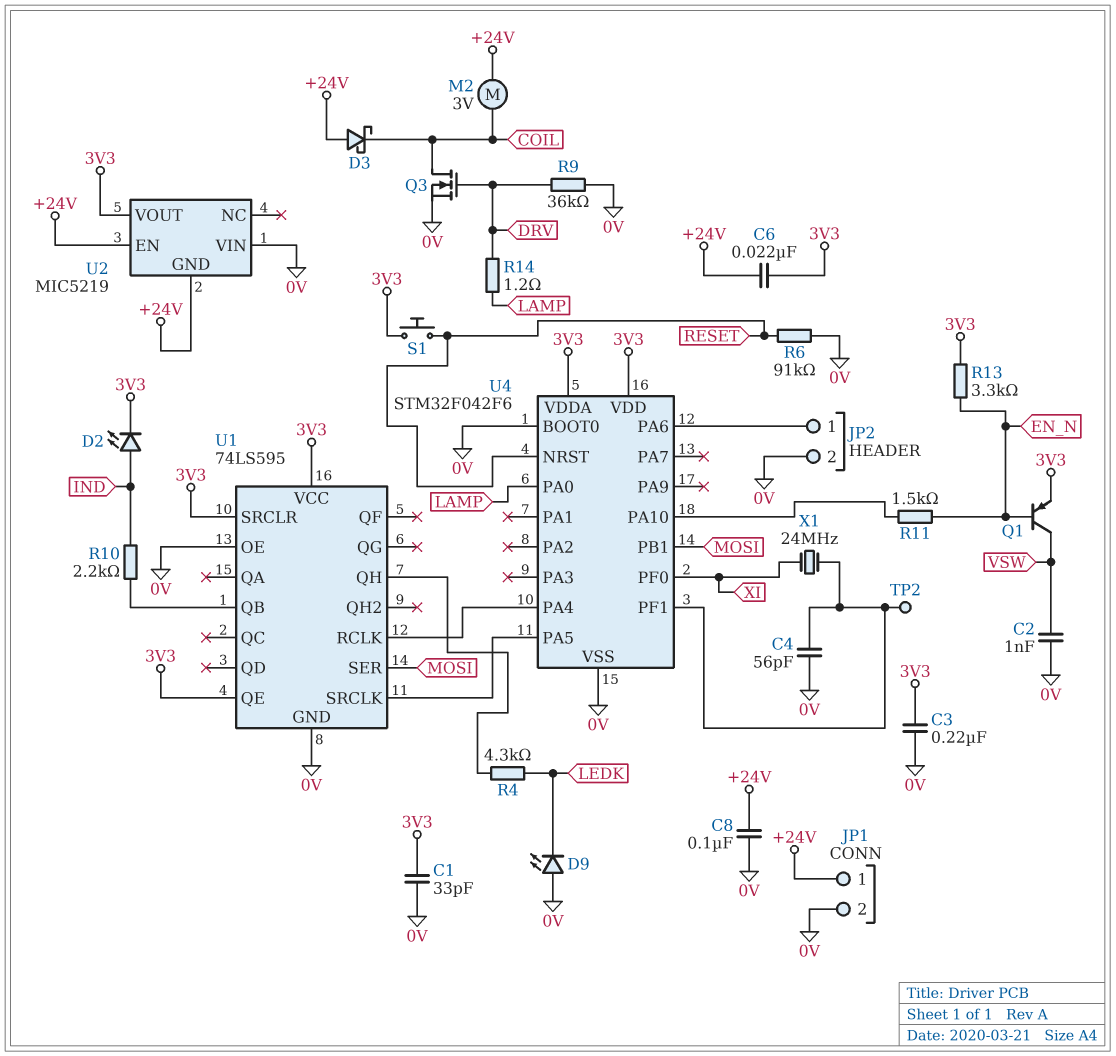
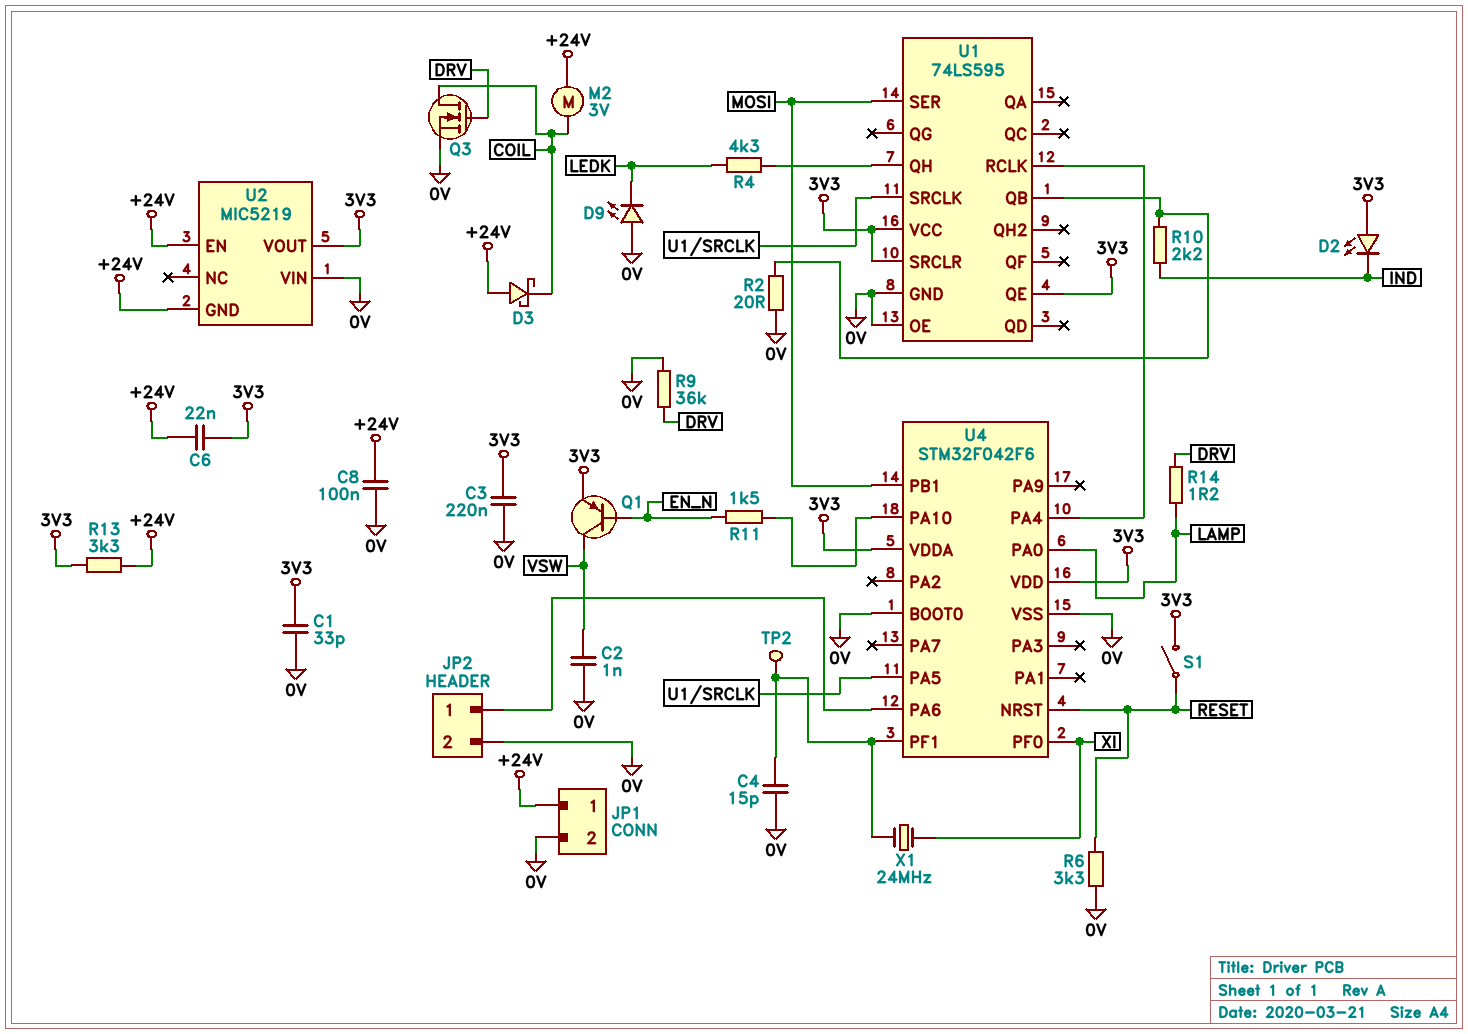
C4: 56pF (0V, U4/PF1) -> 15pF (0V, U4/PF1)
D2: LED (A IND, K 3V3) -> LED (A 3V3, K IND)
R2: none -> 20 (0V, U1/QB)
R6: 91k (0V, RESET) -> 3.3k (0V, RESET)
R13: 3.3k (3V3, EN_N) -> 3.3k (+24V, 3V3)
S1: button (3V3, RESET) -> switch (3V3, RESET)

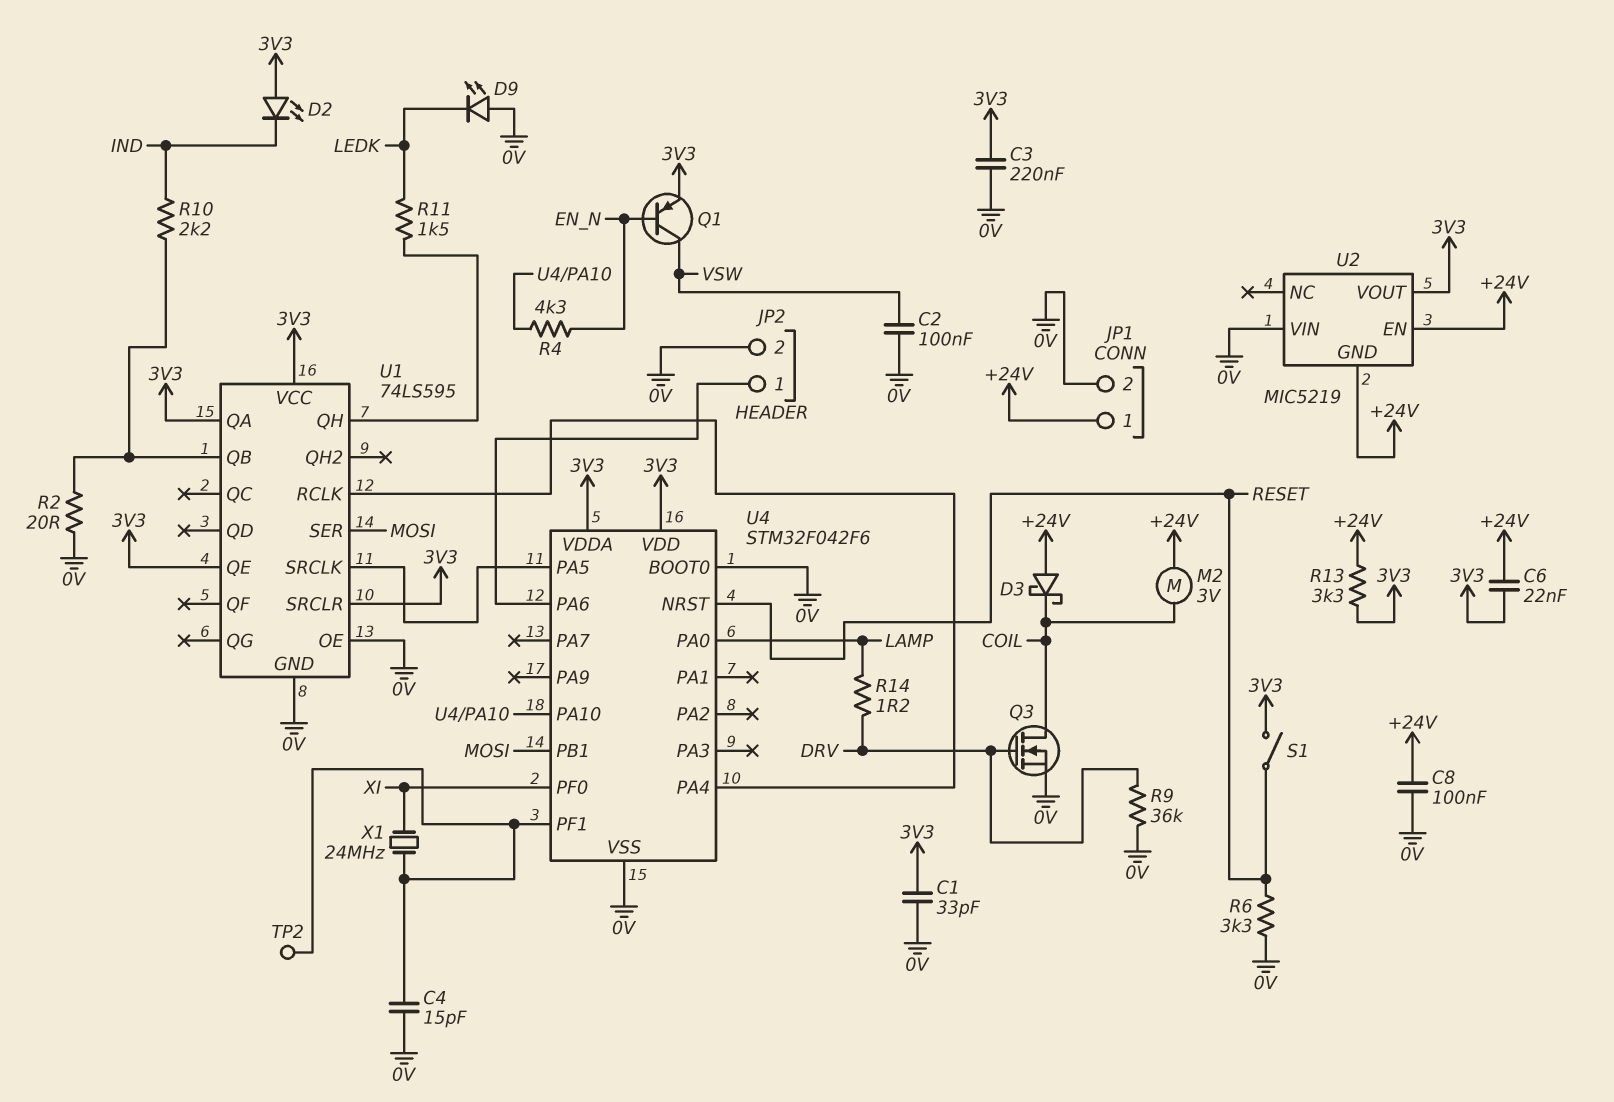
C2: 1nF (0V, VSW) -> 100nF (0V, VSW)
R4: 4.3k (LEDK, U1/QH) -> 4.3k (EN_N, U4/PA10)
R11: 1.5k (EN_N, U4/PA10) -> 1.5k (LEDK, U1/QH)
U1 pin QA: none -> 3V3

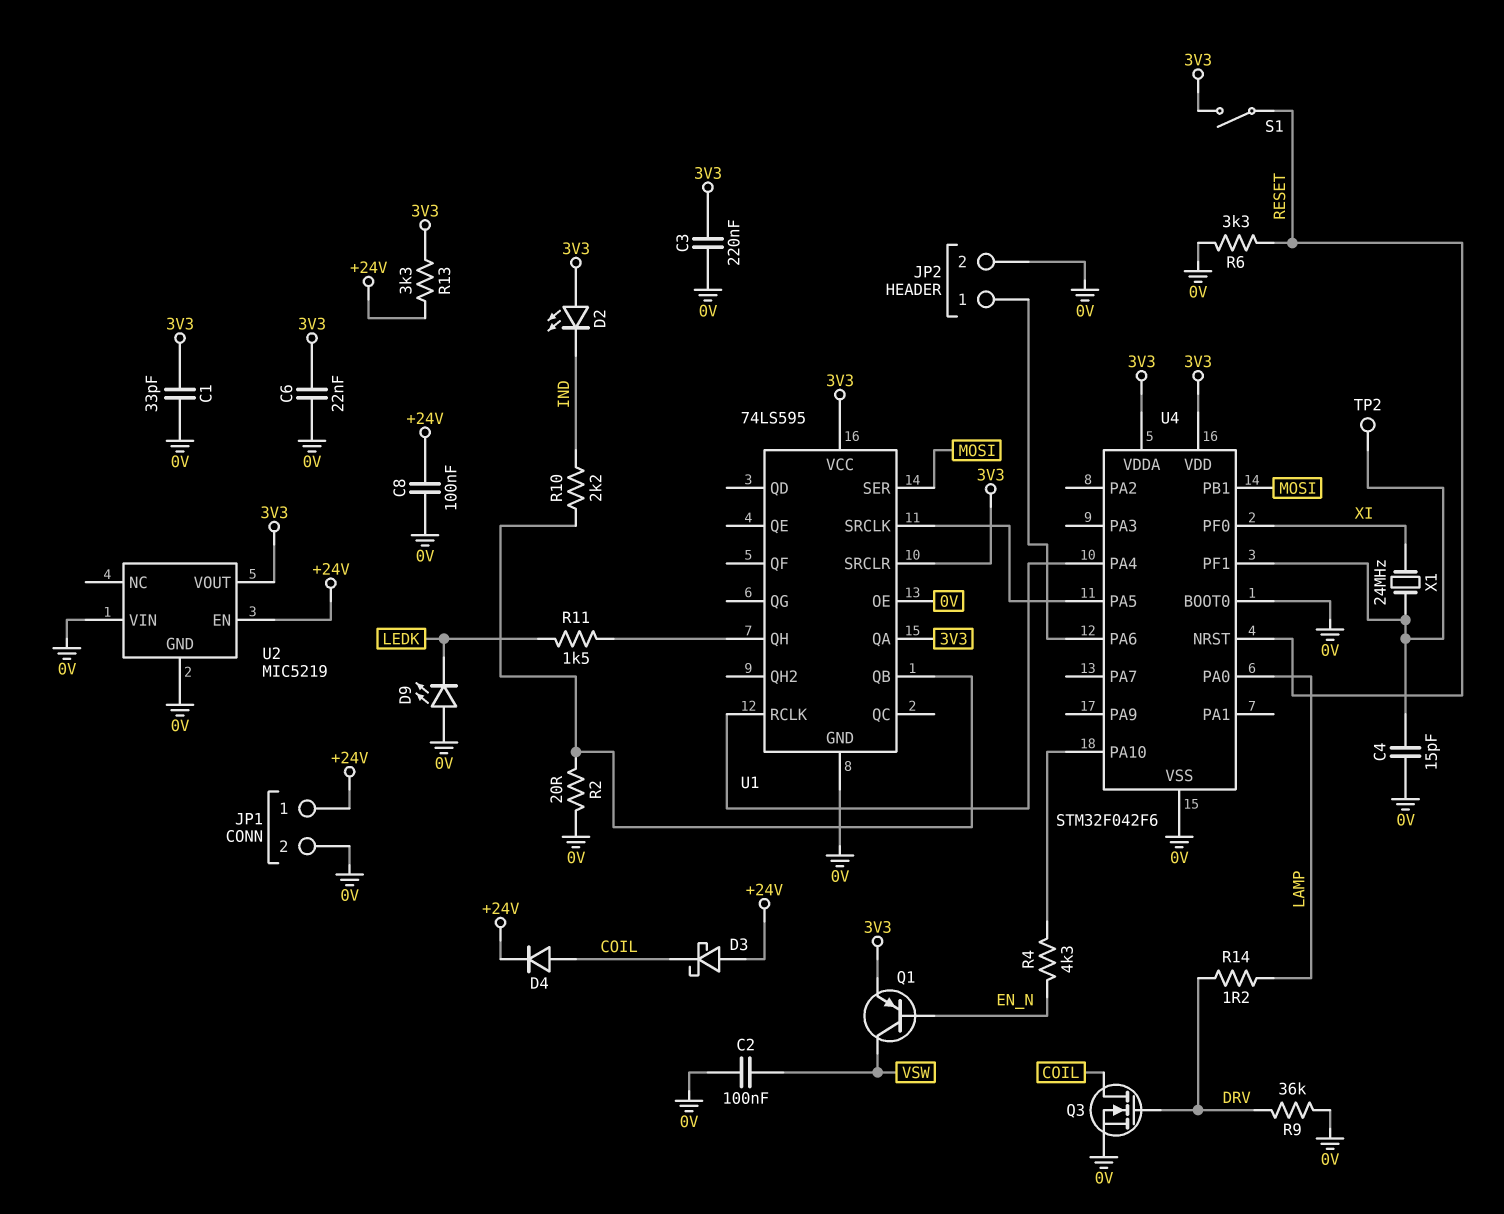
C6: 22nF (+24V, 3V3) -> 22nF (0V, 3V3)
D4: none -> diode (A COIL, K +24V)
M2: motor 3V (+24V, COIL) -> none
U1 pin QE: 3V3 -> none
U2 pin GND: +24V -> 0V

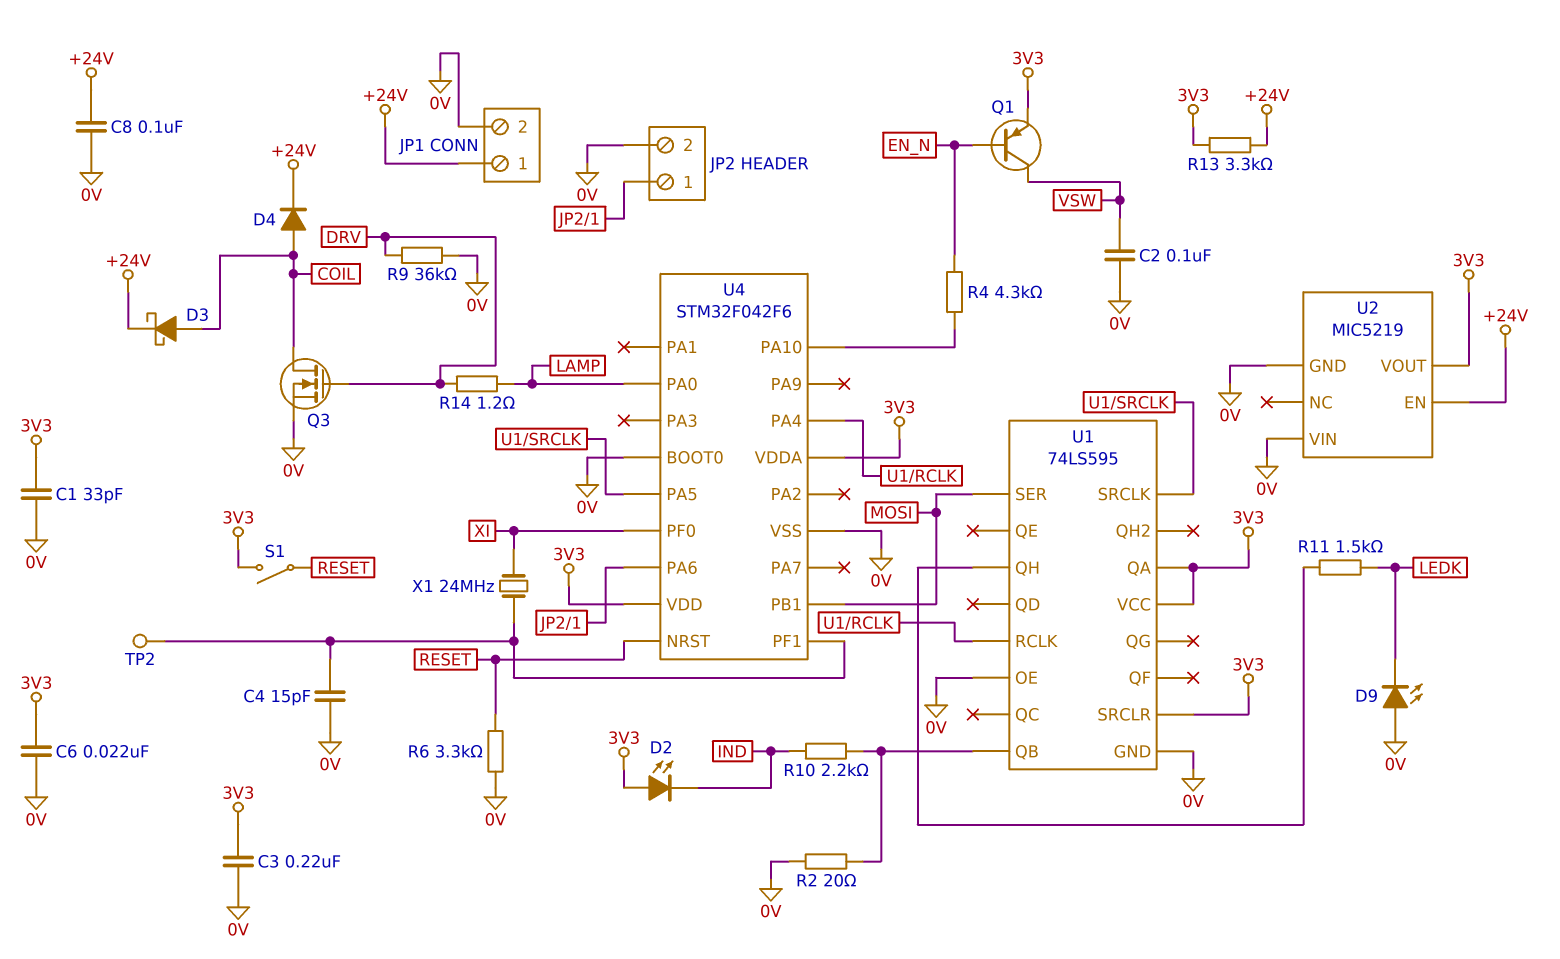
D3: schottky (A +24V, K COIL) -> schottky (A COIL, K +24V)

